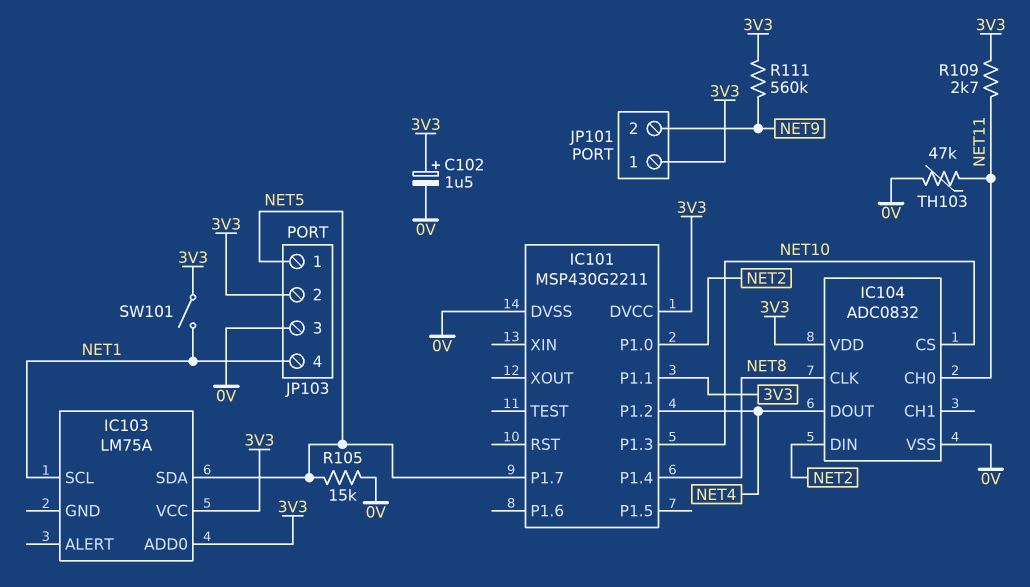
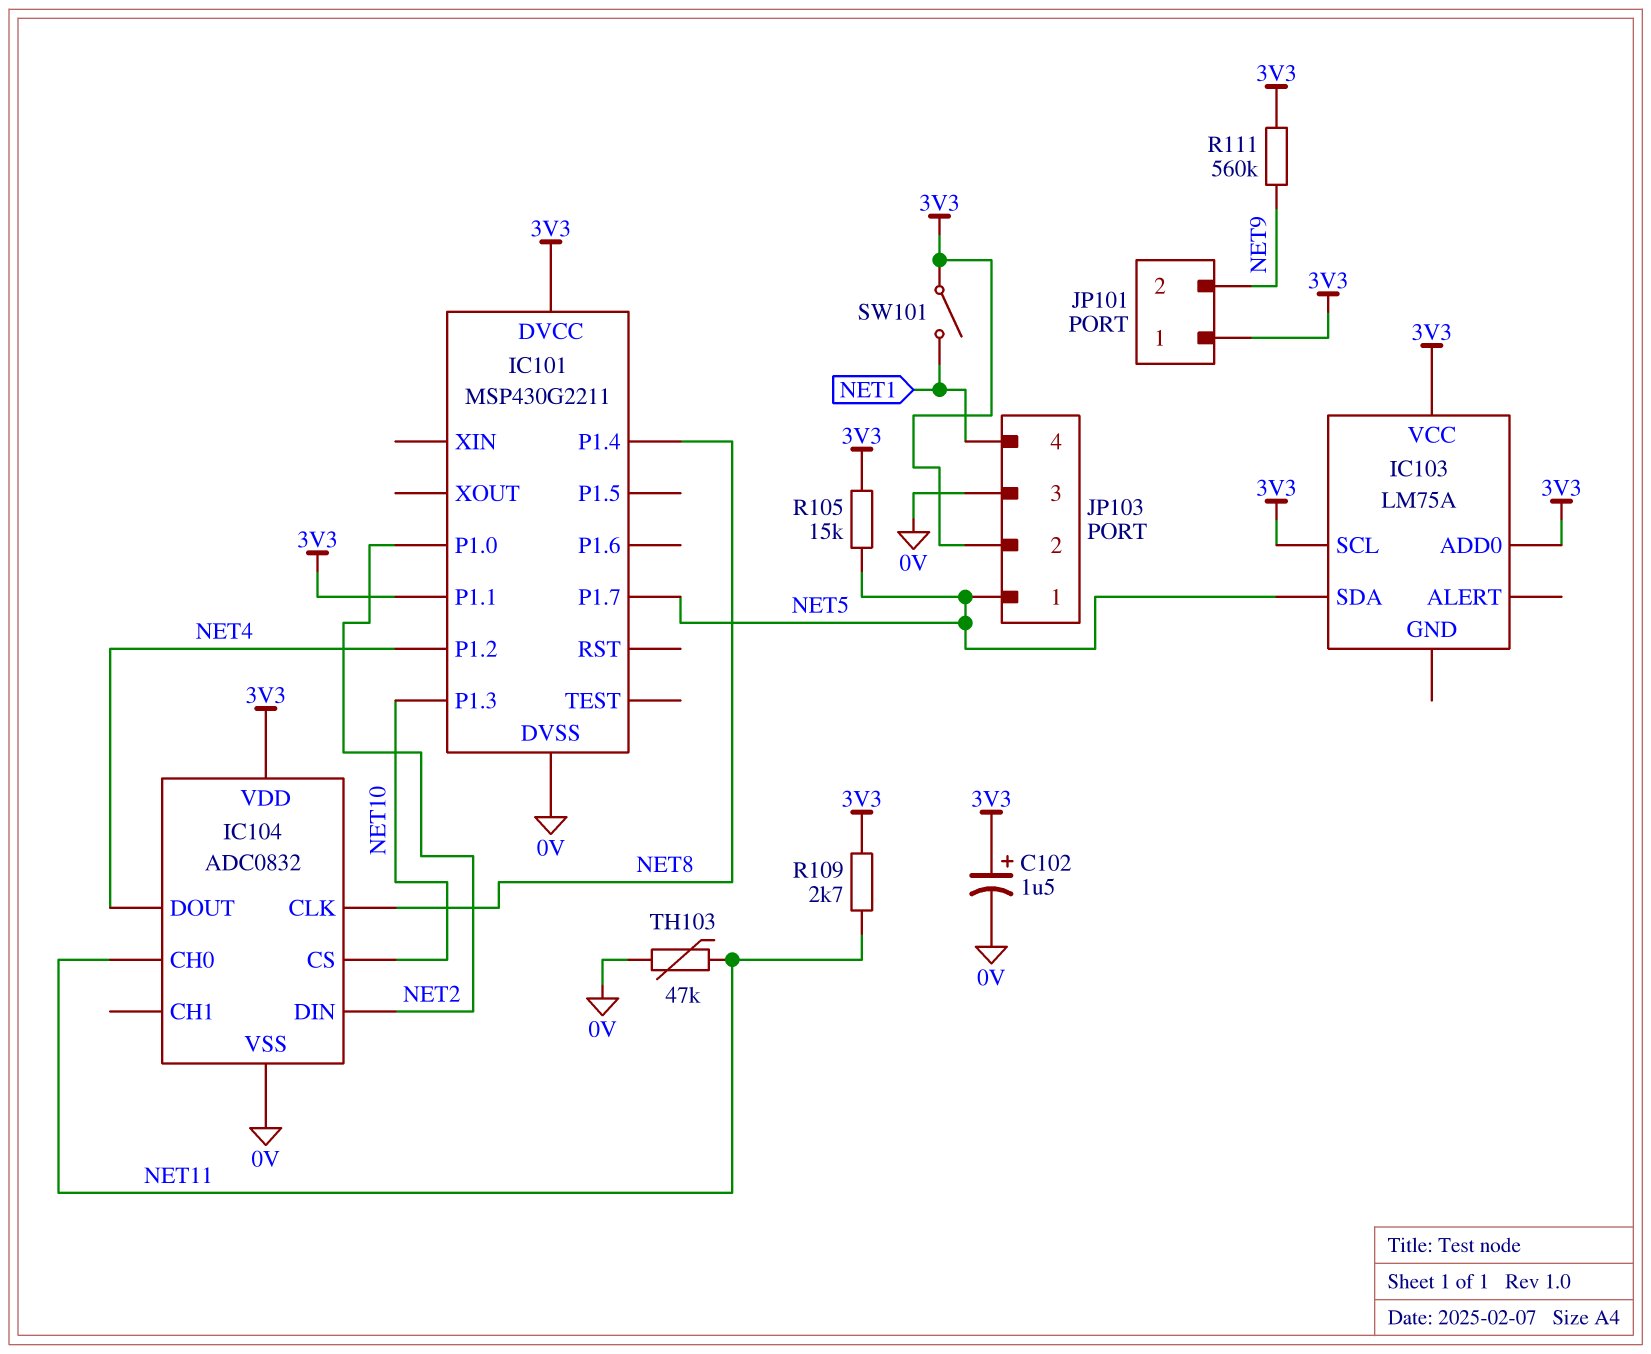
IC103 pin SCL: NET1 -> 3V3
R105: 15k (0V, NET5) -> 15k (3V3, NET5)

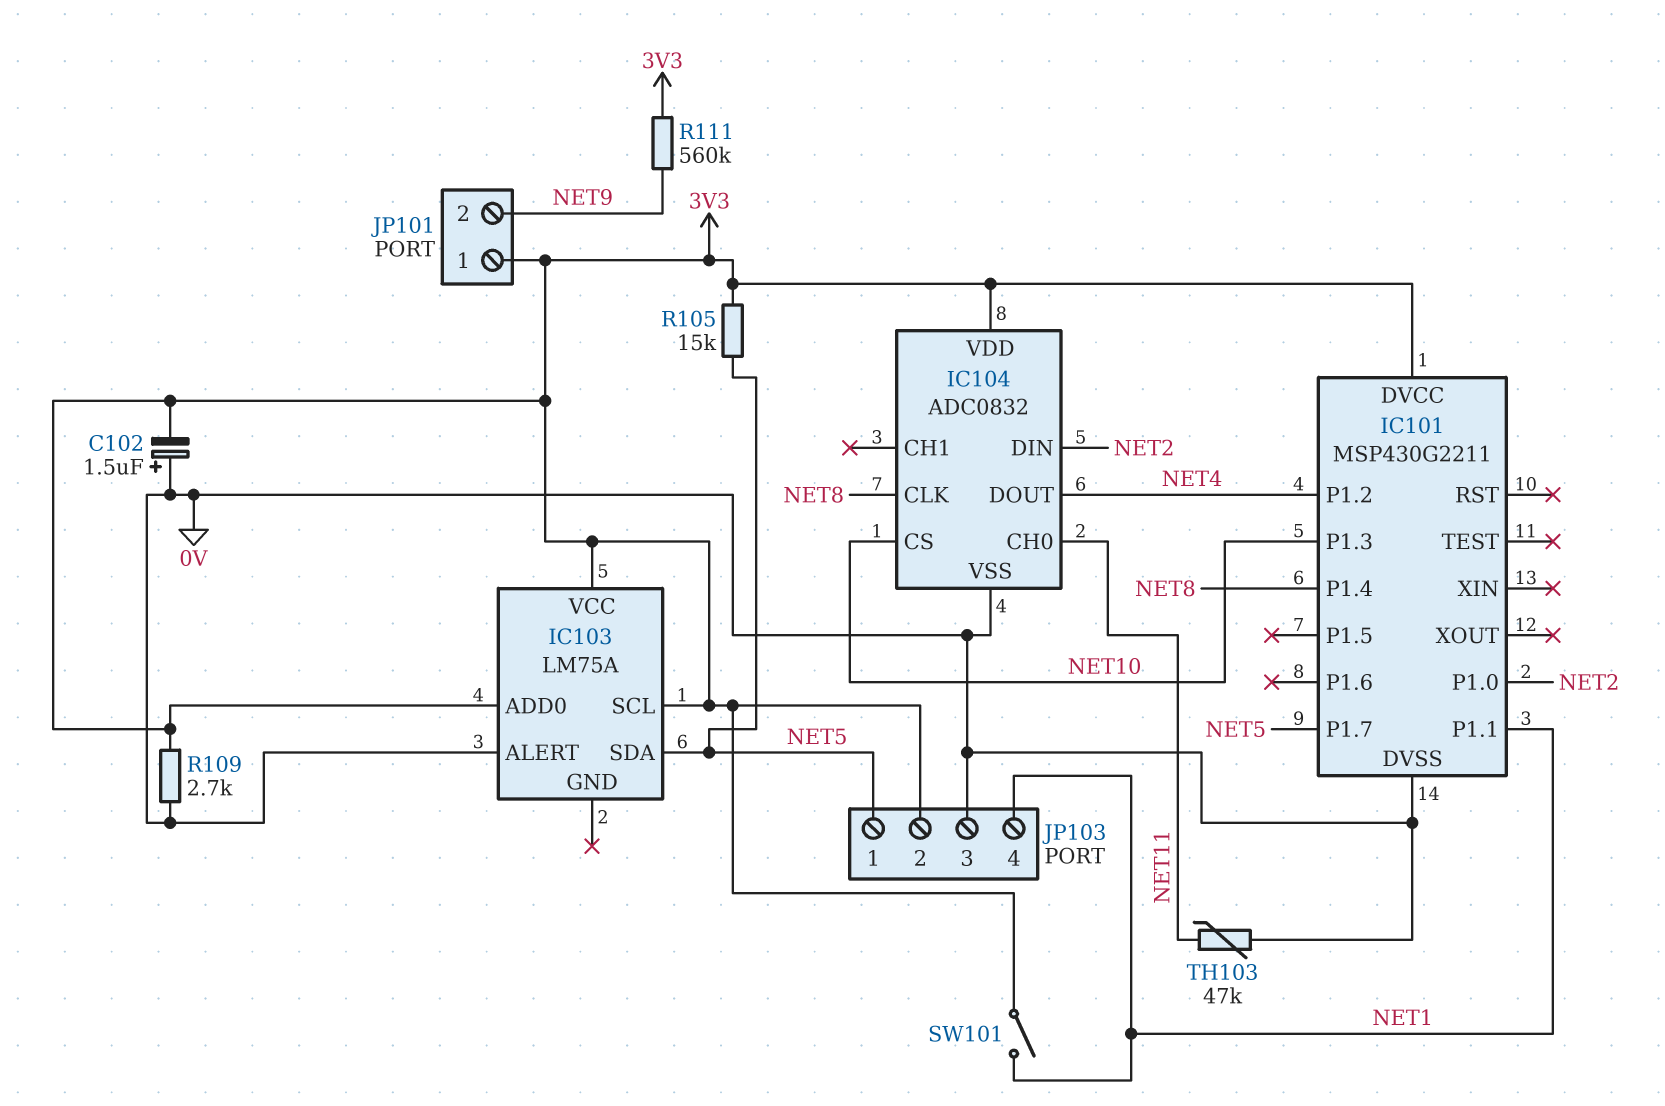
C102: 1.5uF (plus 3V3, minus 0V) -> 1.5uF (plus 0V, minus 3V3)
IC101 pin P1.1: 3V3 -> NET1
IC103 pin ALERT: none -> 0V
R109: 2.7k (3V3, NET11) -> 2.7k (0V, 3V3)

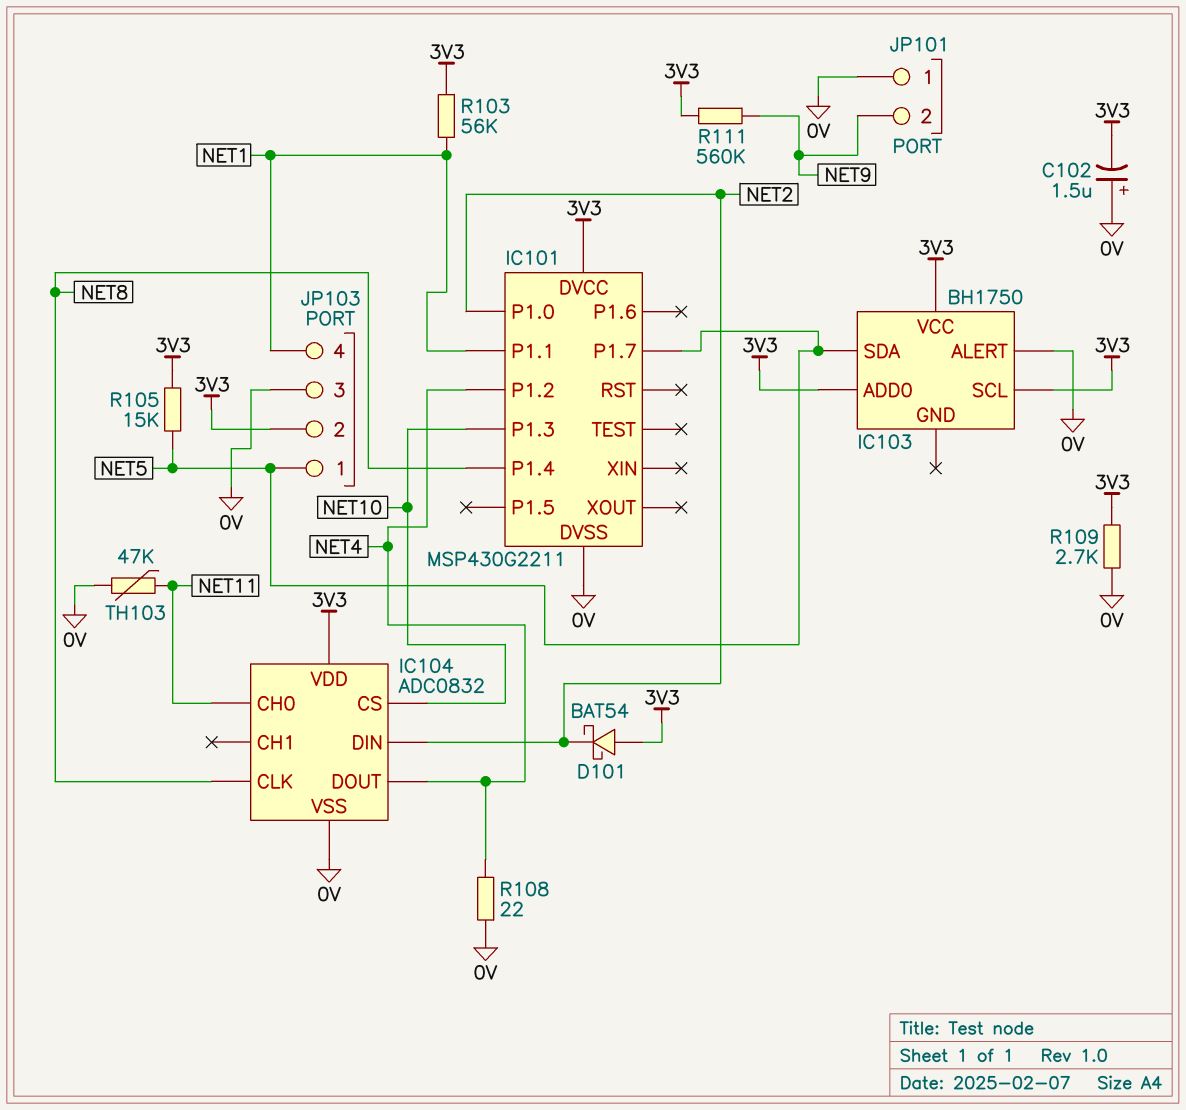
D101: none -> schottky BAT54 (A 3V3, K NET2)
IC103: LM75A -> BH1750
JP101 pin 1: 3V3 -> 0V
R103: none -> 56k (3V3, NET1)
R108: none -> 22 (0V, NET4)
SW101: switch (3V3, NET1) -> none

